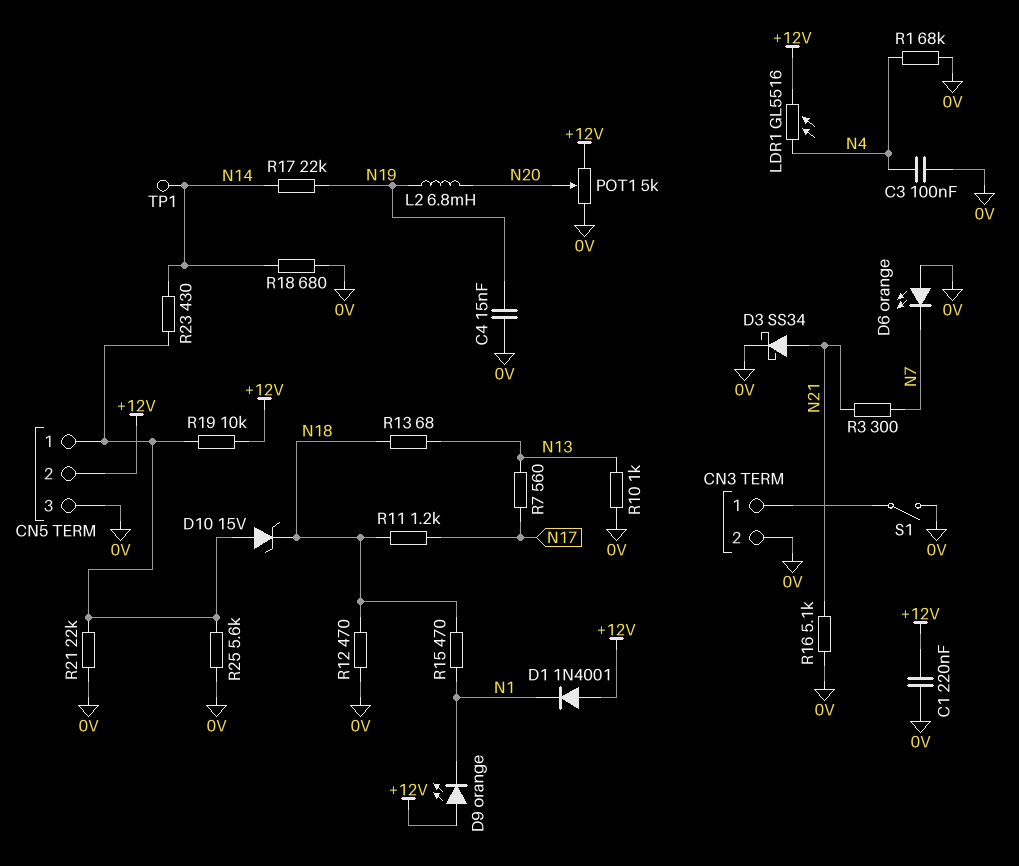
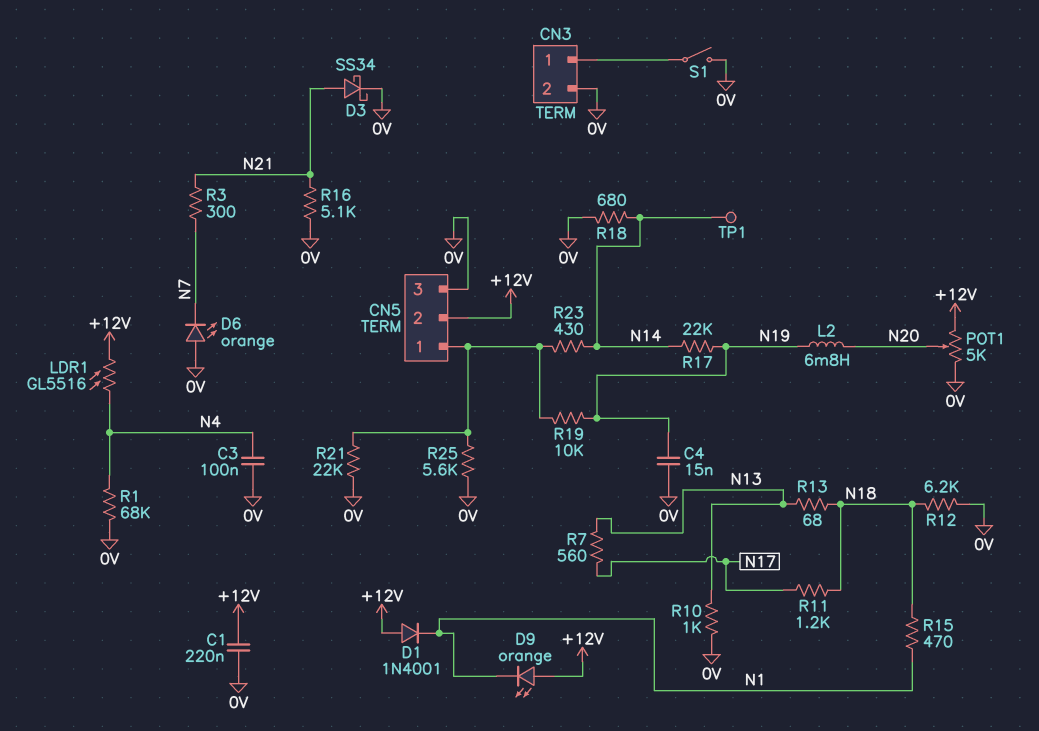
D10: zener 15V (A CN5/1, K N18) -> none
R12: 470 (0V, N18) -> 6.2k (0V, N18)
R19: 10k (+12V, CN5/1) -> 10k (CN5/1, N19)

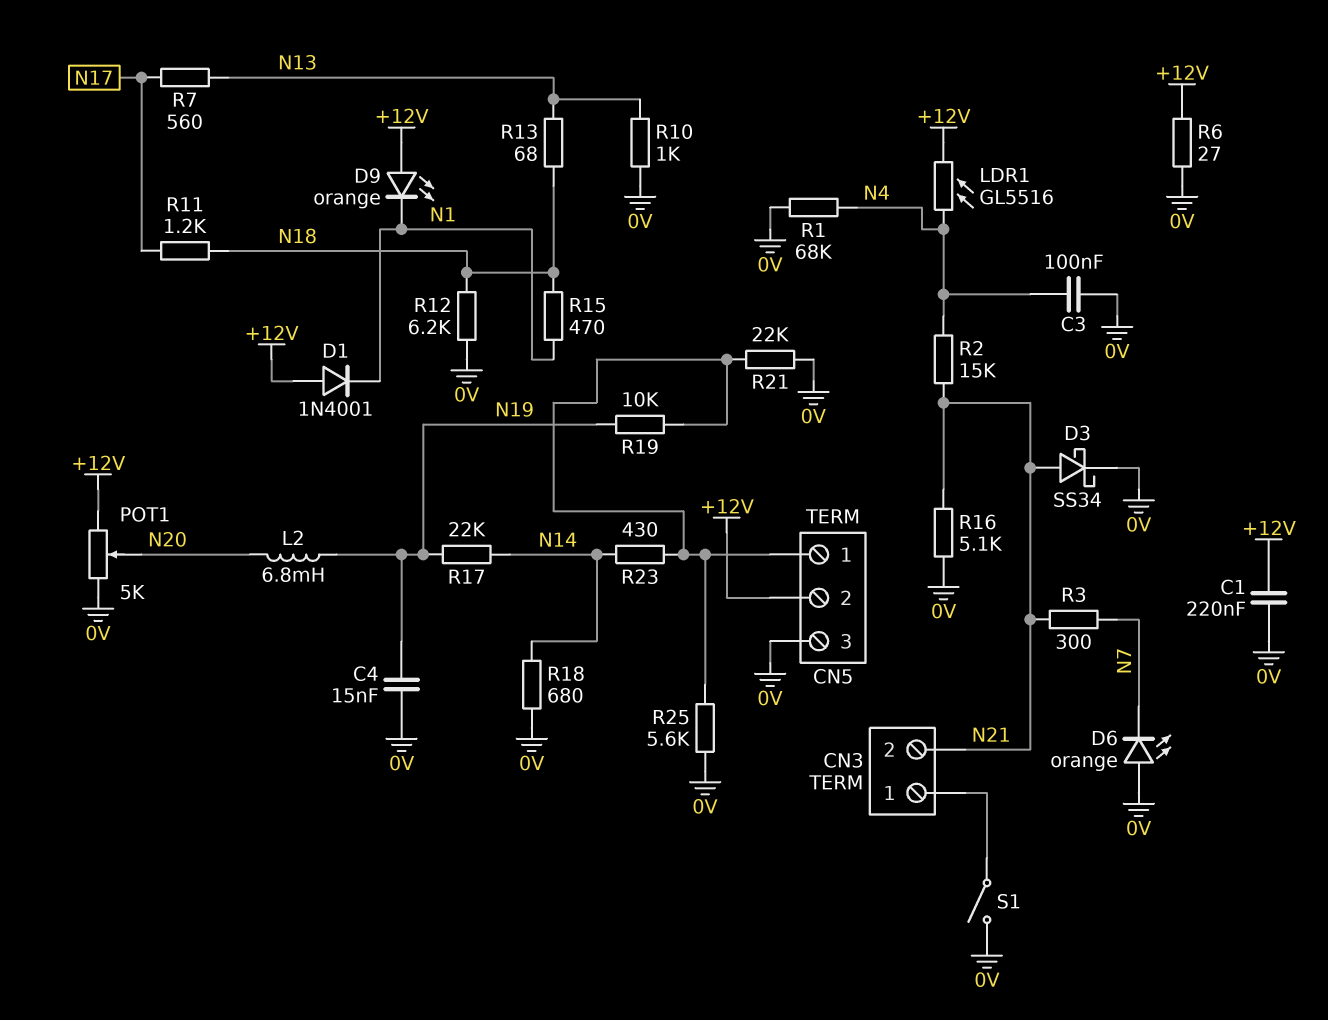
CN3 pin 2: 0V -> N21
R2: none -> 15k (N4, N21)
R6: none -> 27 (+12V, 0V)
TP1: test point (N14) -> none

